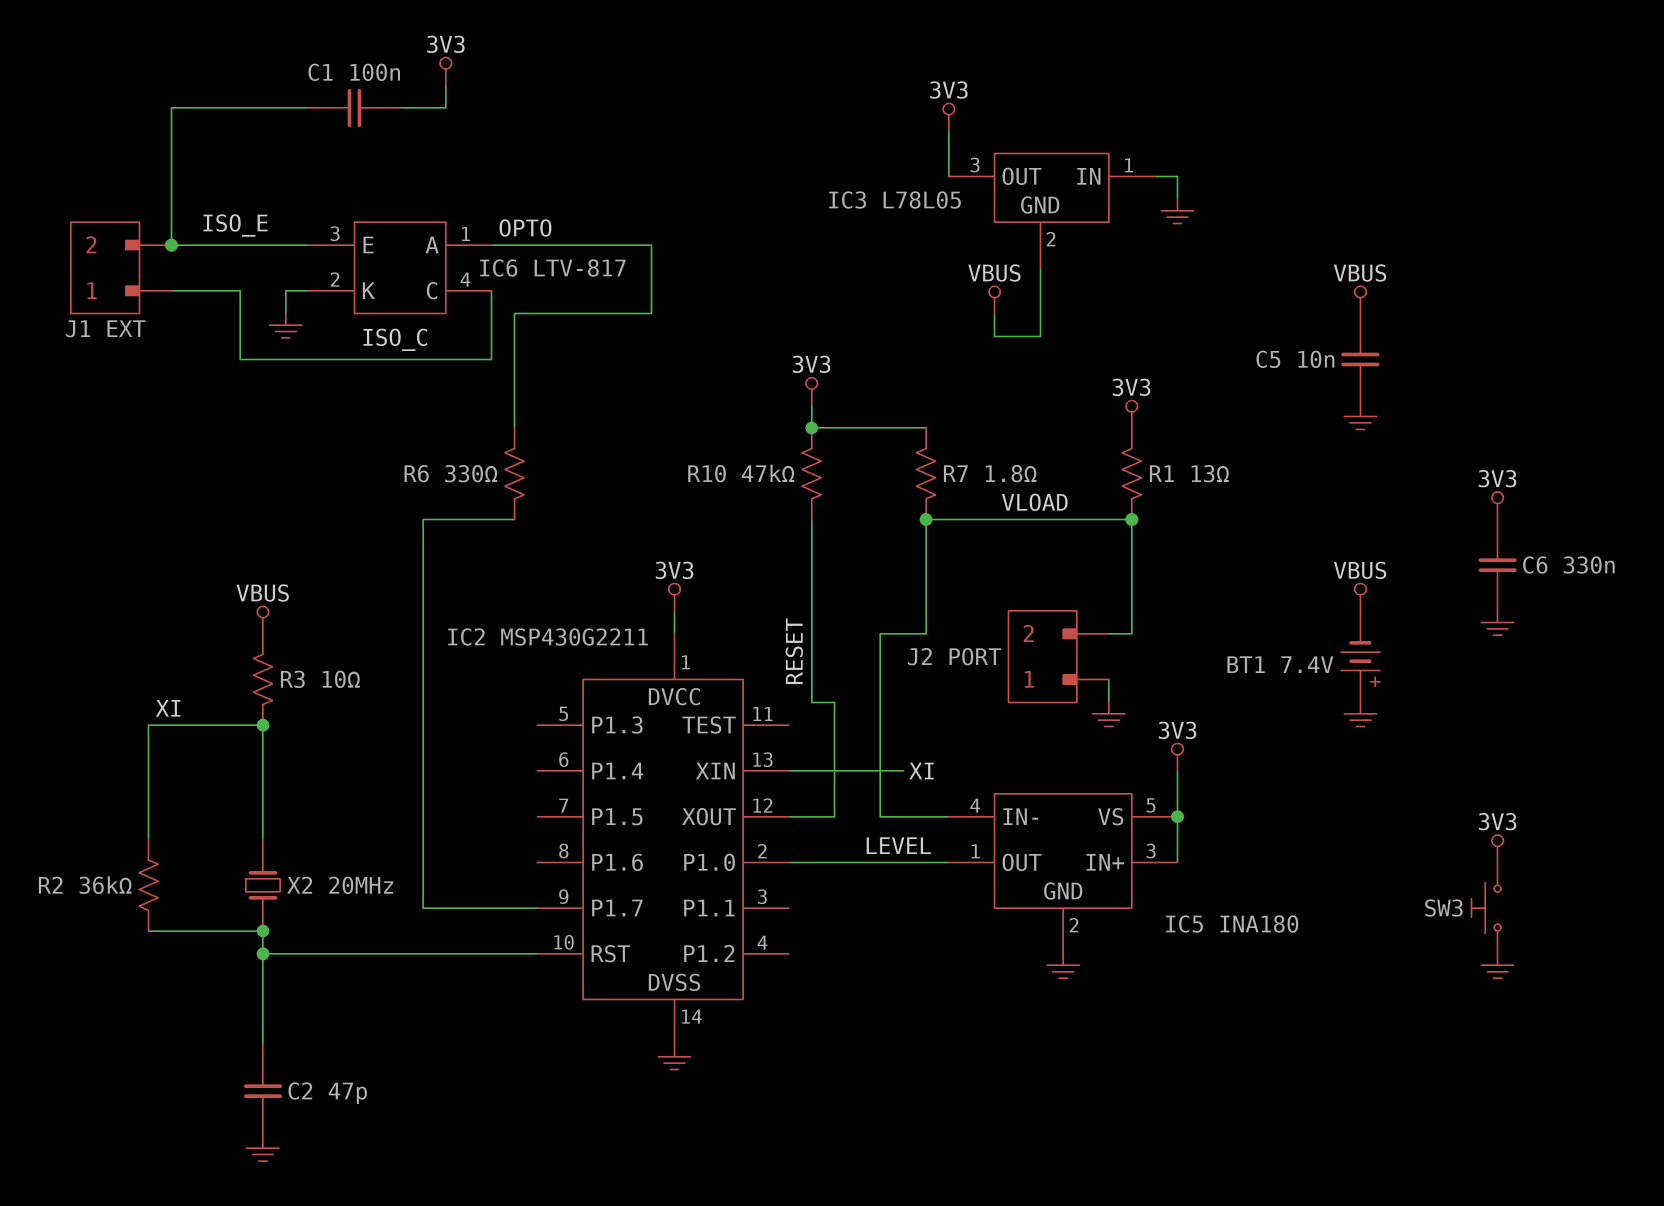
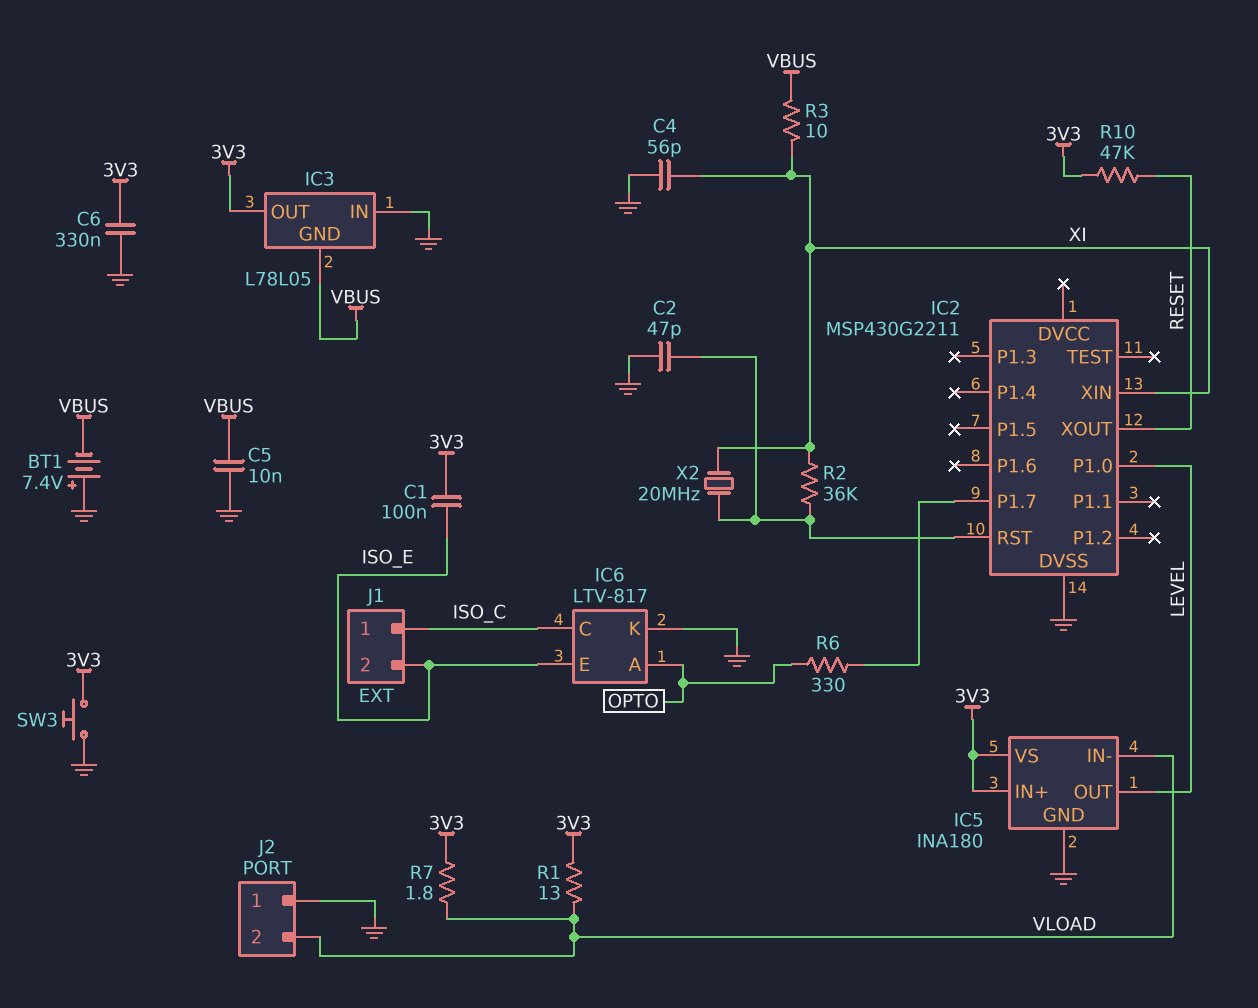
C4: none -> 56pF (GND, XI)
IC2 pin DVCC: 3V3 -> none

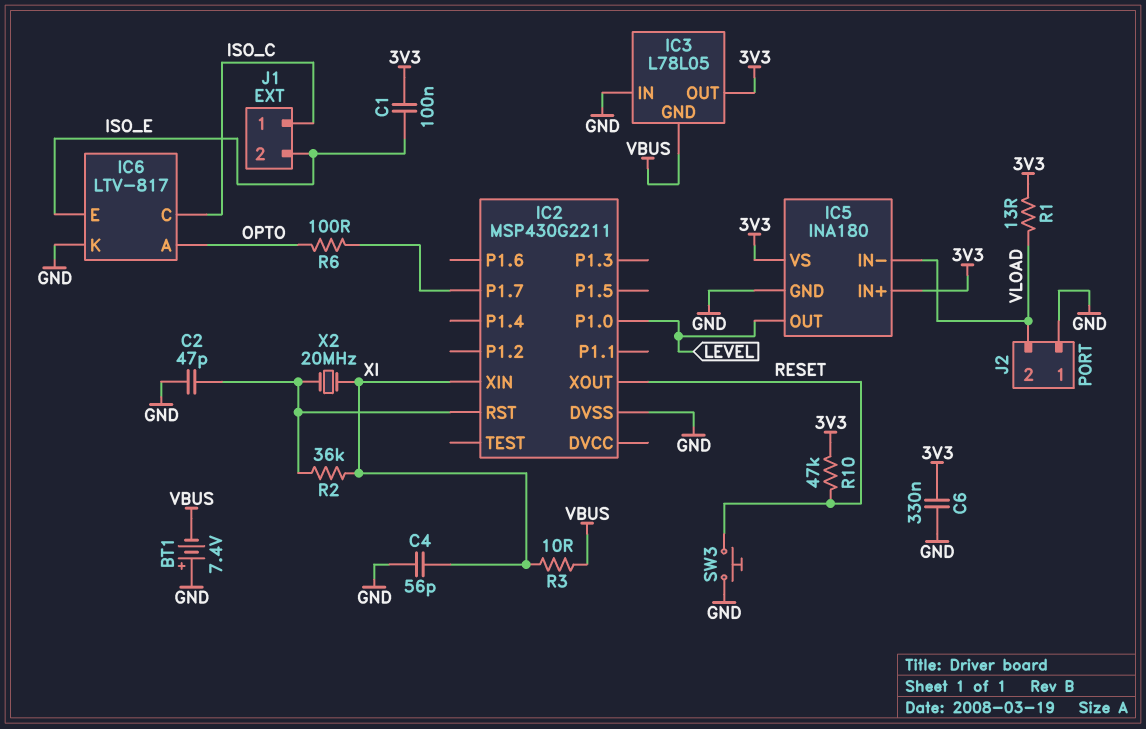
C5: 10nF (GND, VBUS) -> none
R6: 330 (IC2/P1.7, OPTO) -> 100 (IC2/P1.7, OPTO)
R7: 1.8 (3V3, VLOAD) -> none
SW3: button (3V3, GND) -> button (GND, RESET)

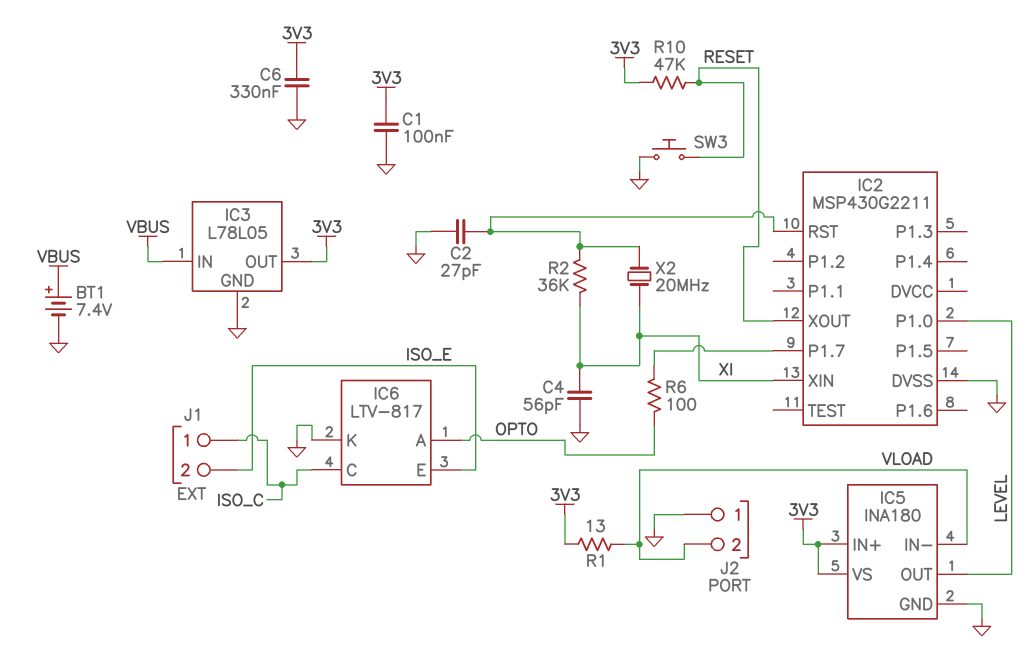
BT1: 7.4V (plus GND, minus VBUS) -> 7.4V (plus VBUS, minus GND)
C1: 100nF (3V3, ISO_E) -> 100nF (3V3, GND)
C2: 47pF (GND, IC2/RST) -> 27pF (GND, IC2/RST)
IC3 pin GND: VBUS -> GND
IC3 pin IN: GND -> VBUS
R3: 10 (VBUS, XI) -> none

